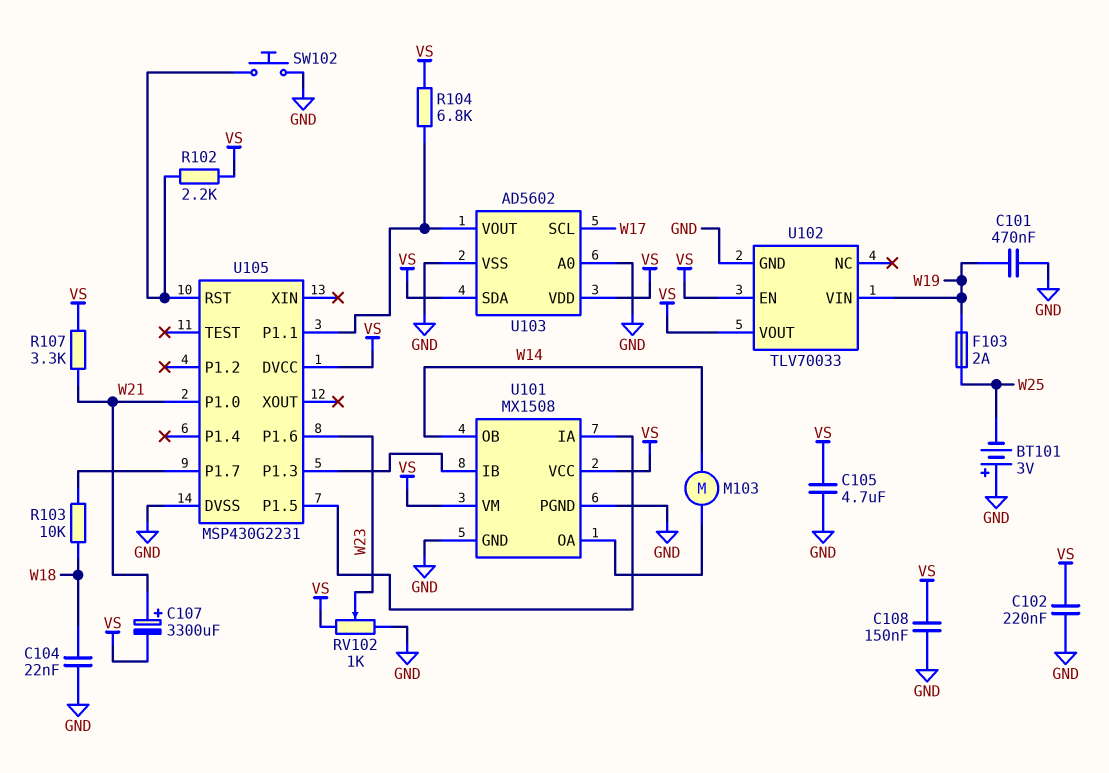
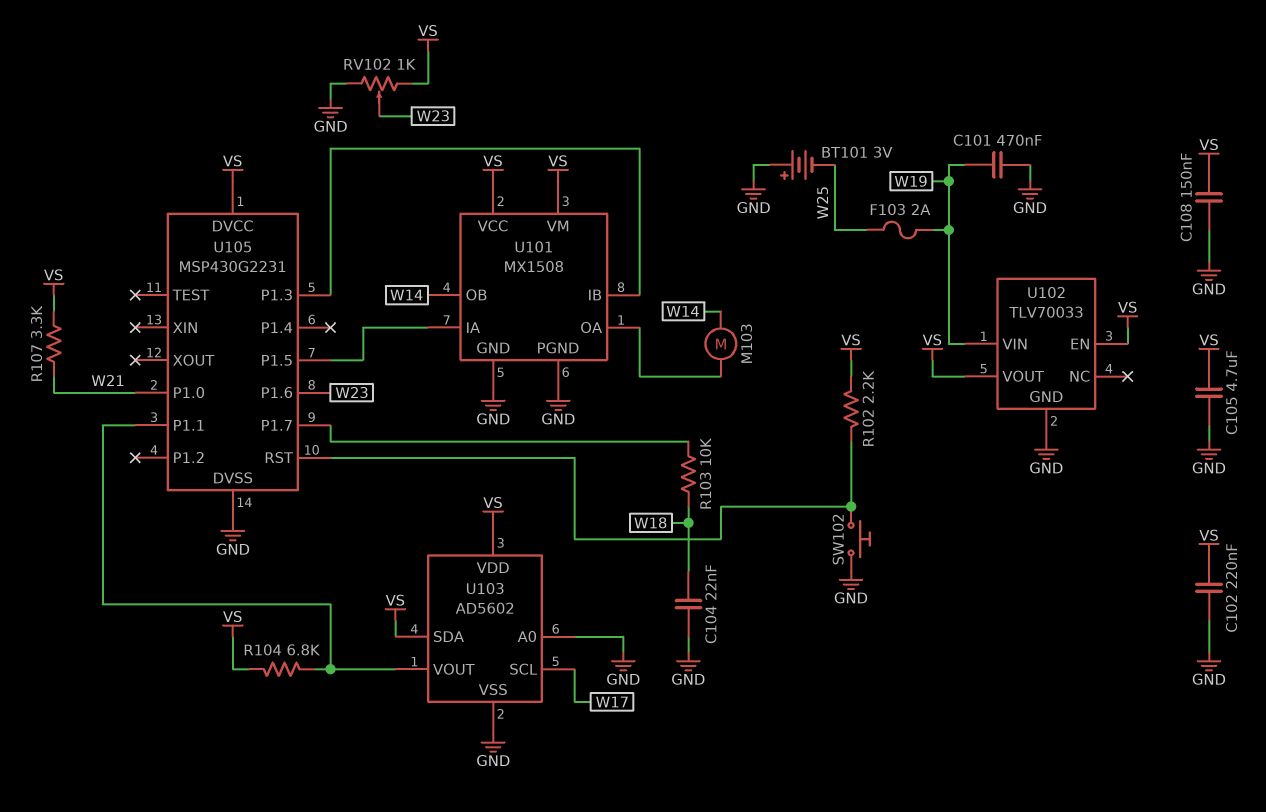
C107: 3300uF (plus W21, minus VS) -> none

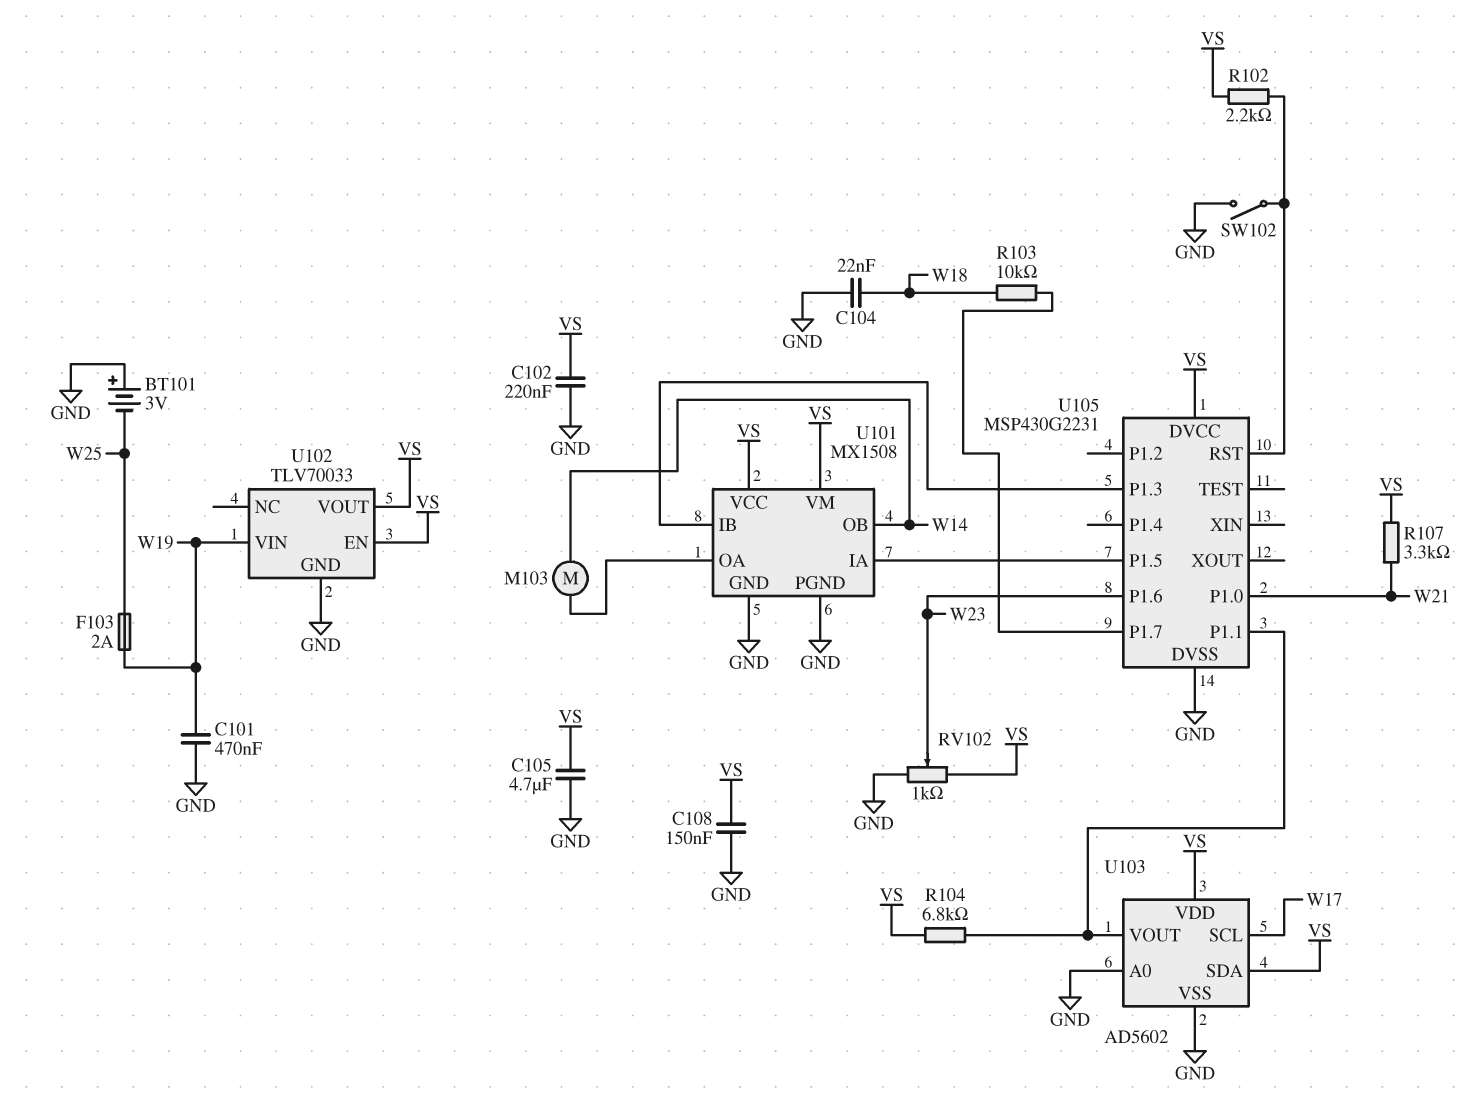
SW102: button (GND, U105/RST) -> switch (GND, U105/RST)

